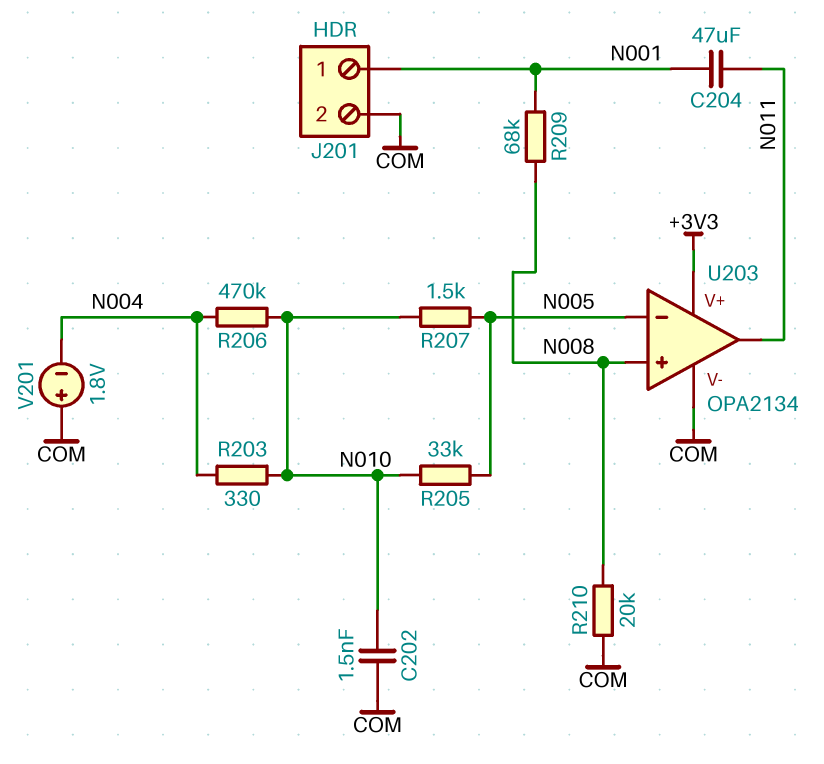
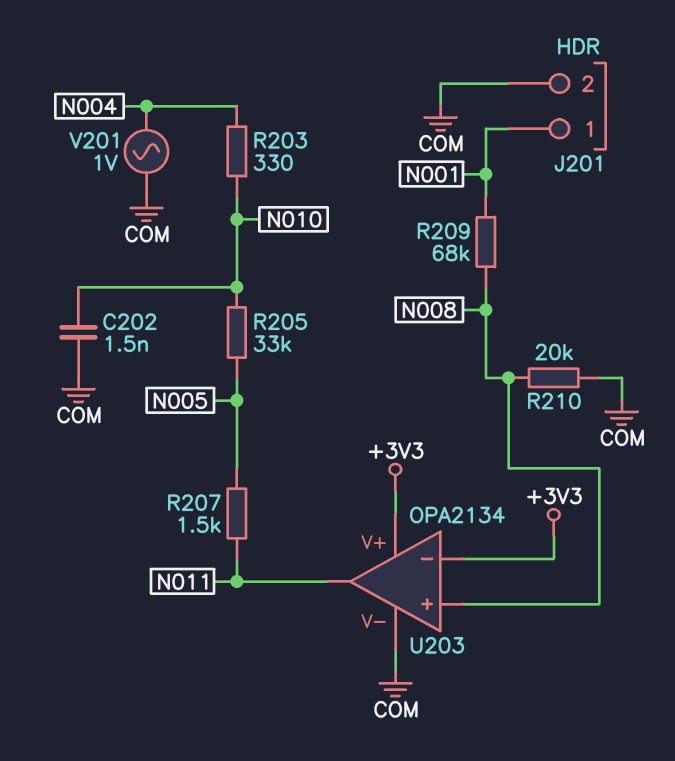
C204: 47uF (N001, N011) -> none
R206: 470k (N004, N010) -> none
R207: 1.5k (N005, N010) -> 1.5k (N005, N011)
U203 pin in-: N005 -> +3V3
V201: 1.8V (plus COM, minus N004) -> AC 1V (COM, N004)

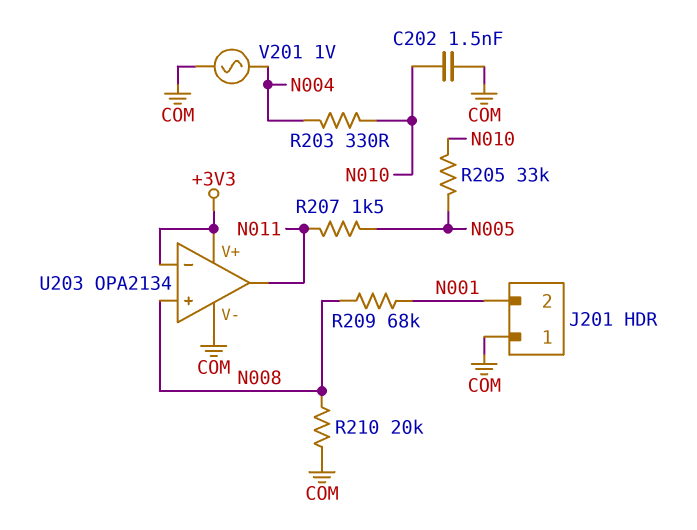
J201 pin 1: N001 -> COM
J201 pin 2: COM -> N001

